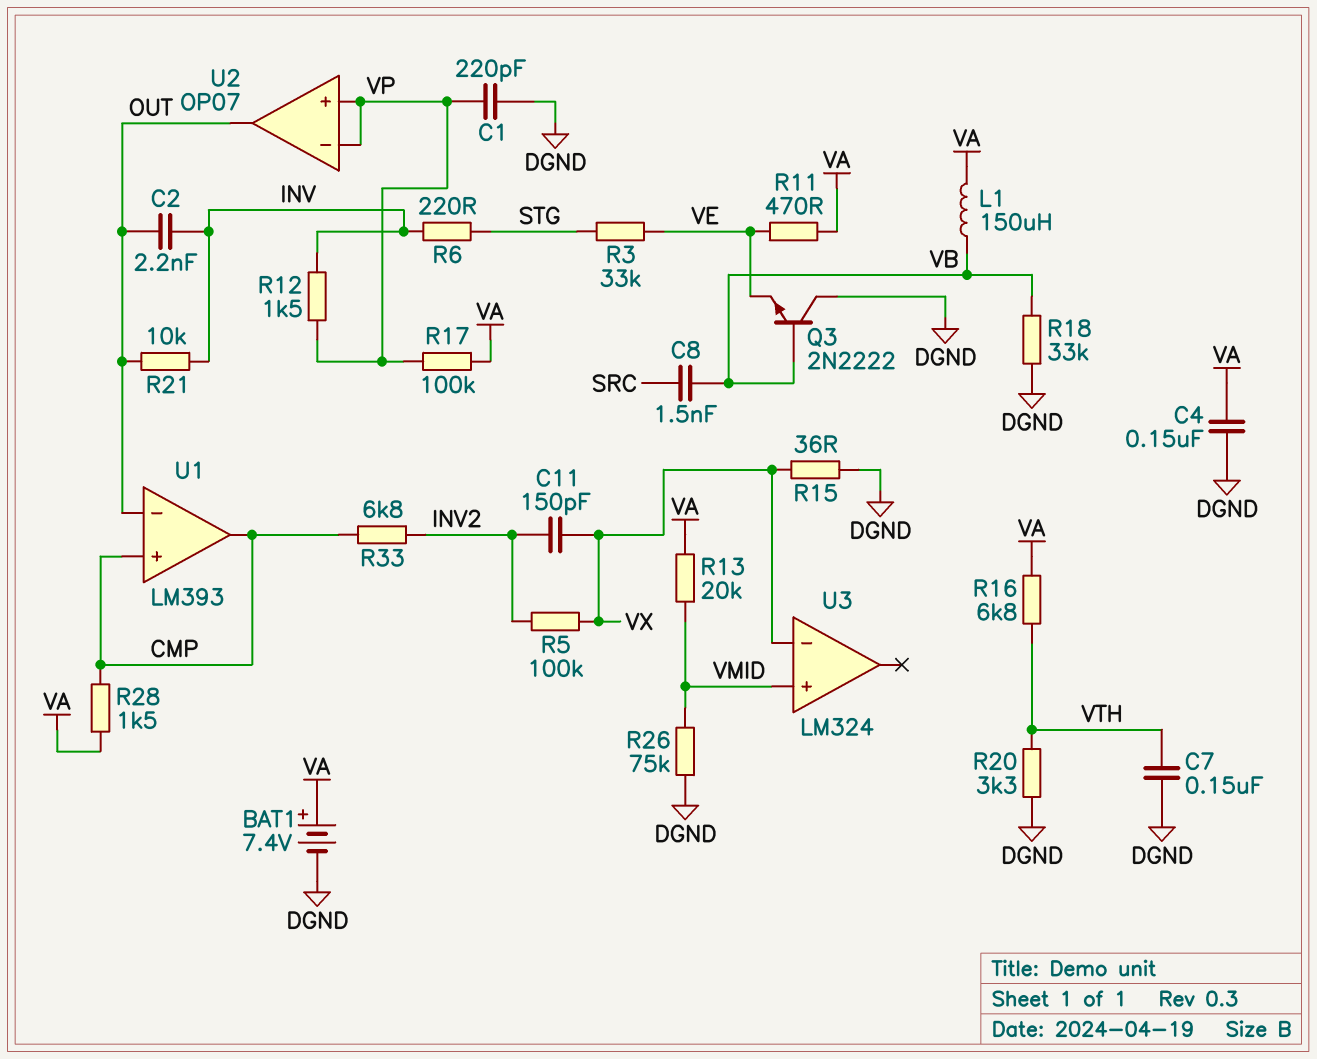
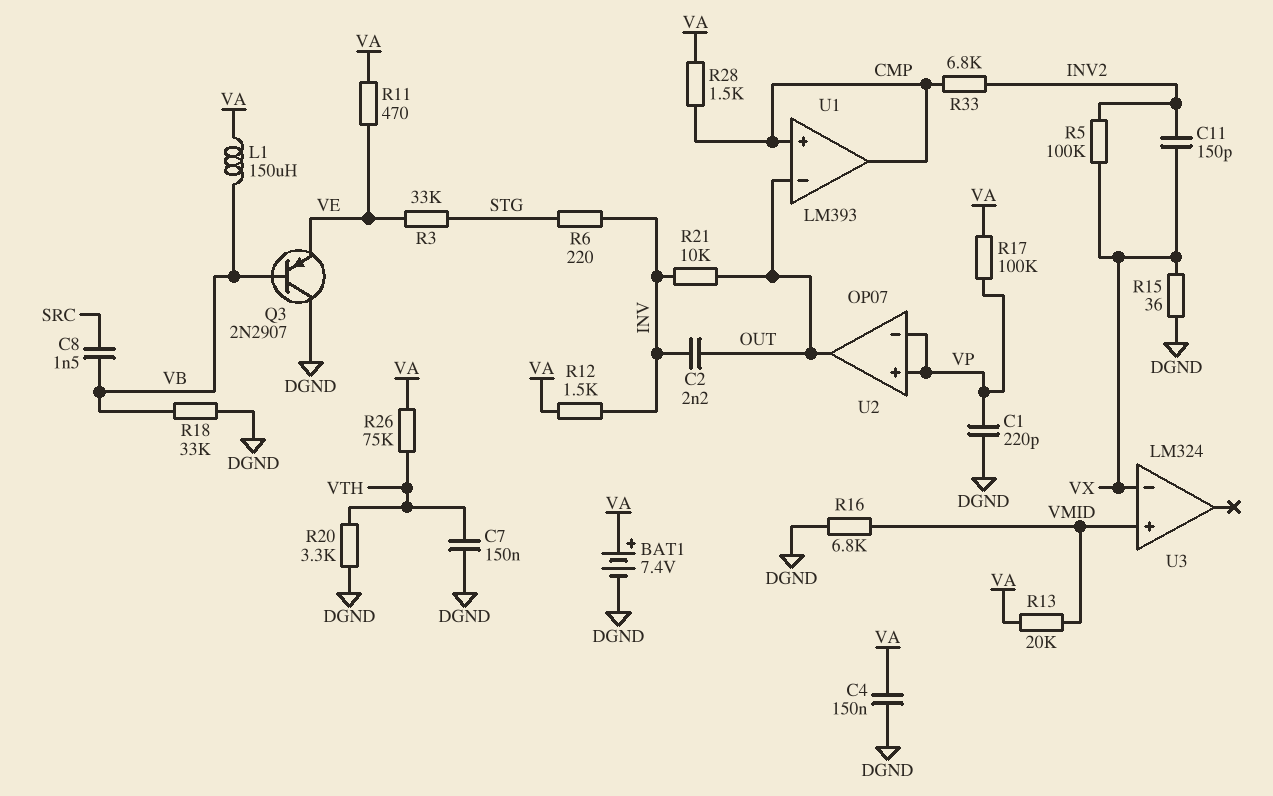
Q3: NPN 2N2222 (B VB, C DGND, E VE) -> PNP 2N2907 (B VB, C DGND, E VE)
R12: 1.5k (INV, VP) -> 1.5k (INV, VA)
R16: 6.8k (VA, VTH) -> 6.8k (DGND, VMID)
R26: 75k (DGND, VMID) -> 75k (VA, VTH)

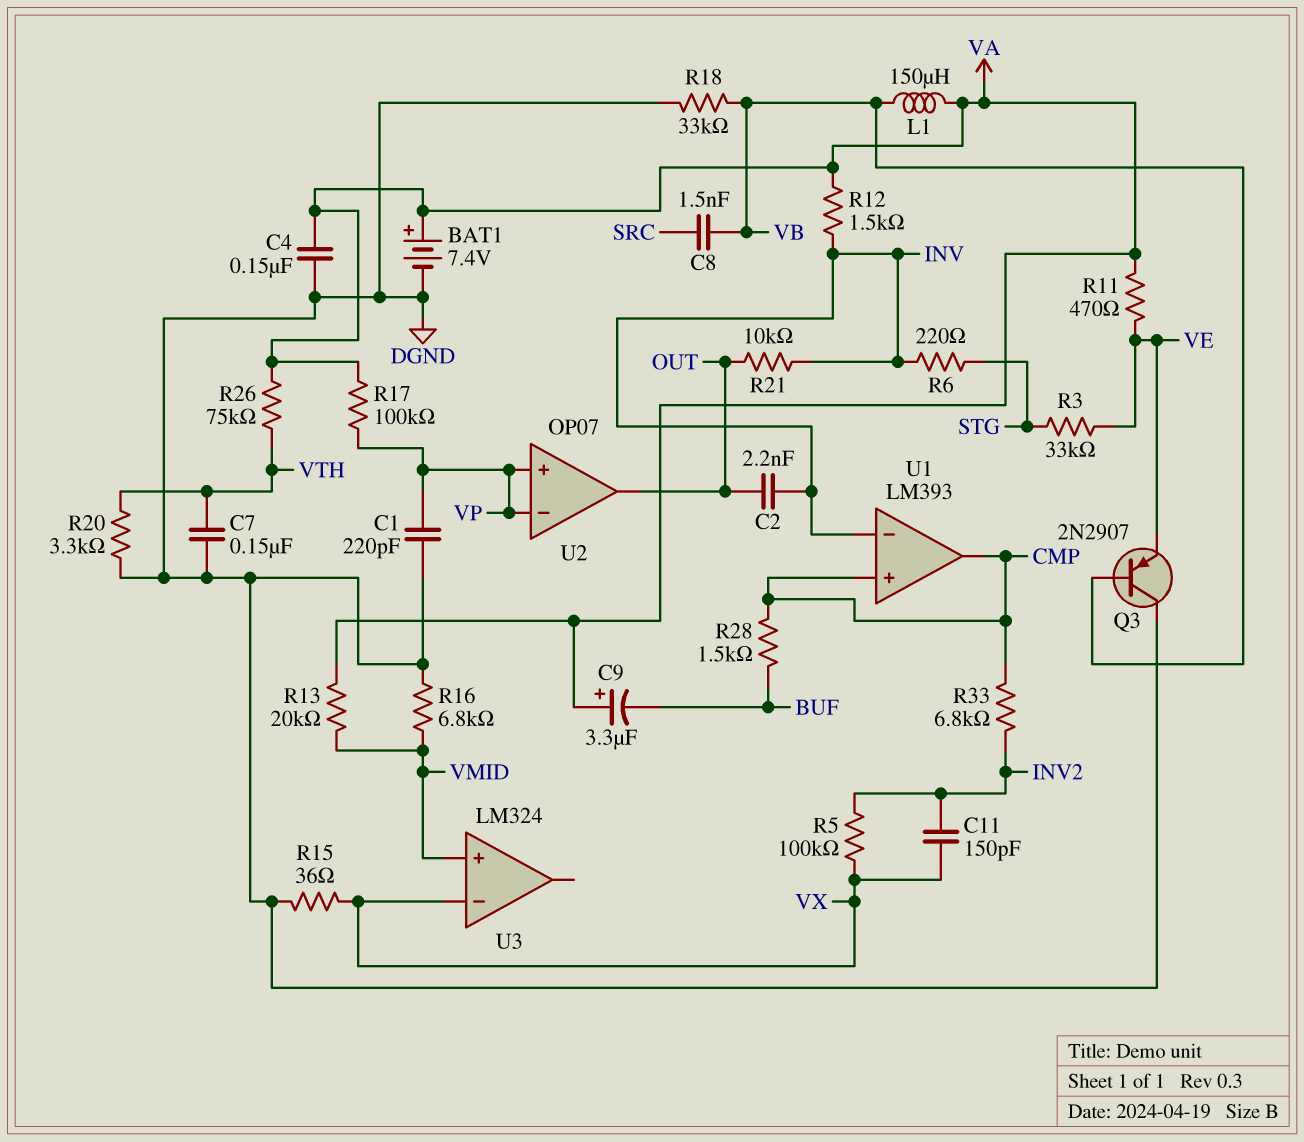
C9: none -> 3.3uF (plus VA, minus BUF)
R28: 1.5k (CMP, VA) -> 1.5k (BUF, CMP)
U1 pin in-: OUT -> INV

